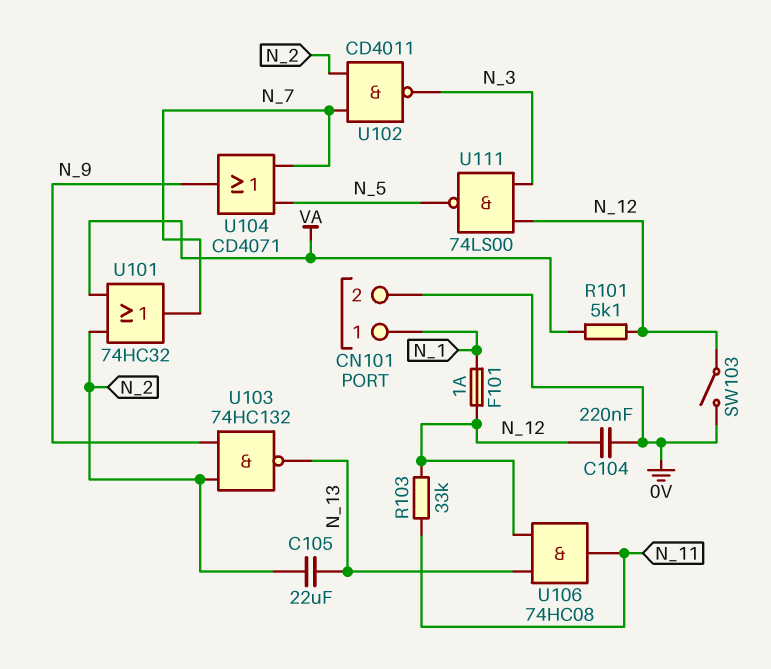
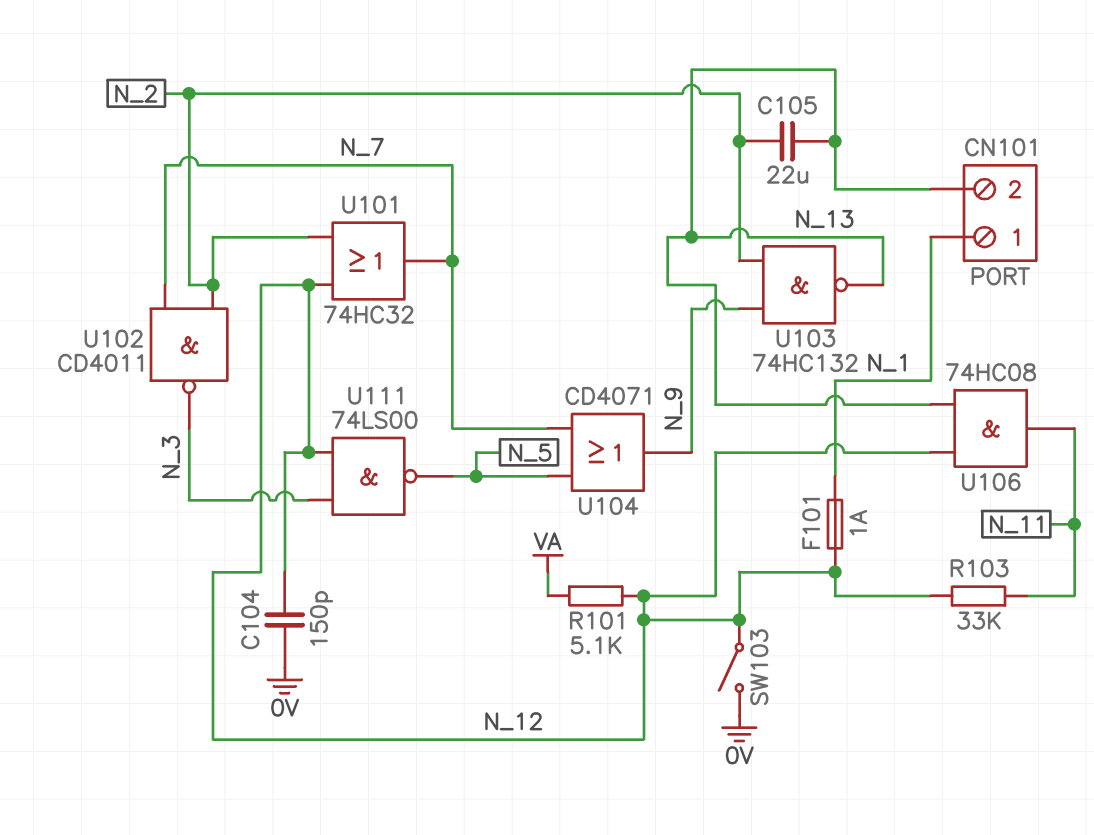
C104: 220nF (0V, N_12) -> 150pF (0V, N_12)
CN101 pin 2: 0V -> N_13
U101: OR 74HC32 (in N_2, in VA, out N_7) -> OR 74HC32 (in N_2, in N_12, out N_7)

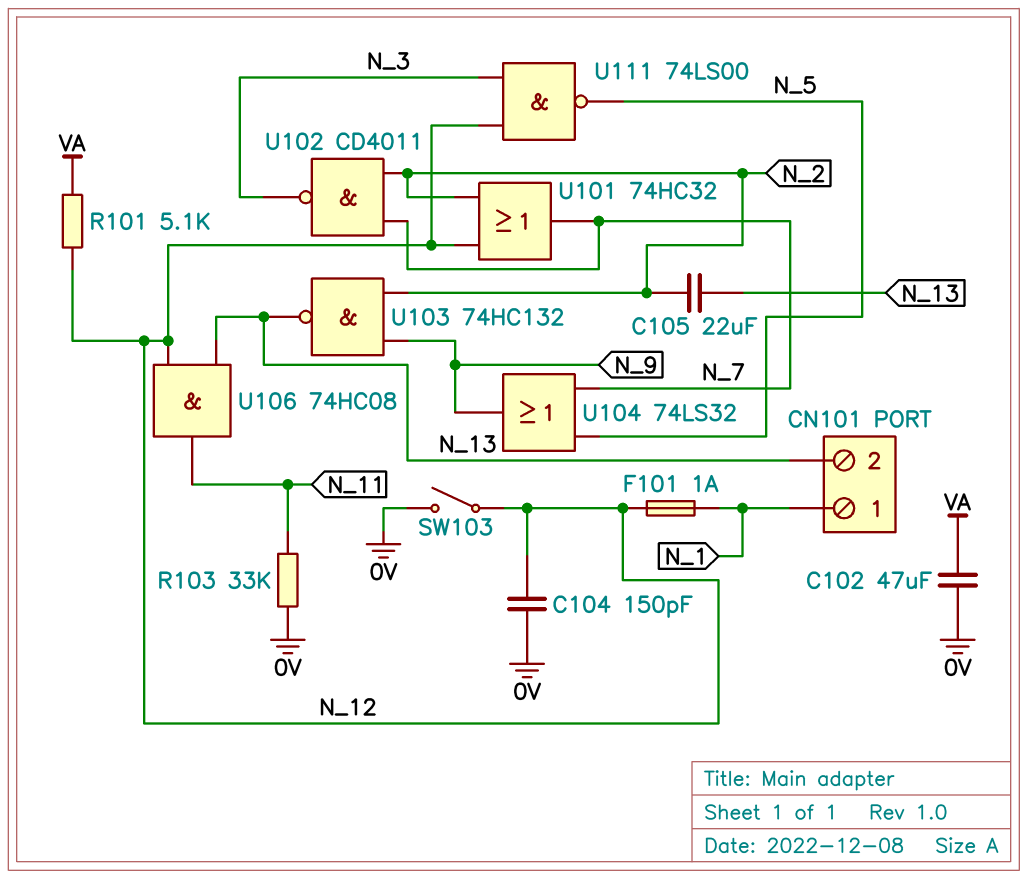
C102: none -> 47uF (0V, VA)
R103: 33k (N_11, N_12) -> 33k (0V, N_11)
U104: OR CD4071 (in N_5, in N_7, out N_9) -> OR 74LS32 (in N_5, in N_7, out N_9)

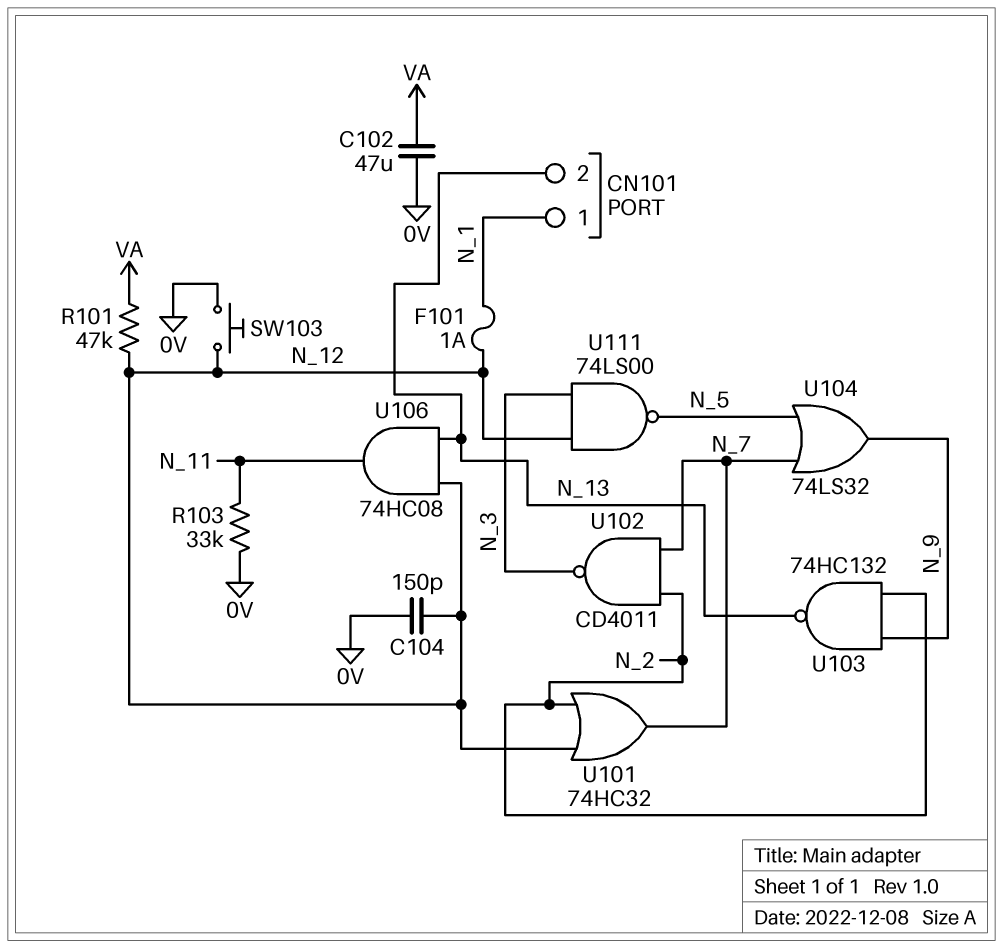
C105: 22uF (N_2, N_13) -> none
R101: 5.1k (N_12, VA) -> 47k (N_12, VA)
SW103: switch (0V, N_12) -> button (0V, N_12)

